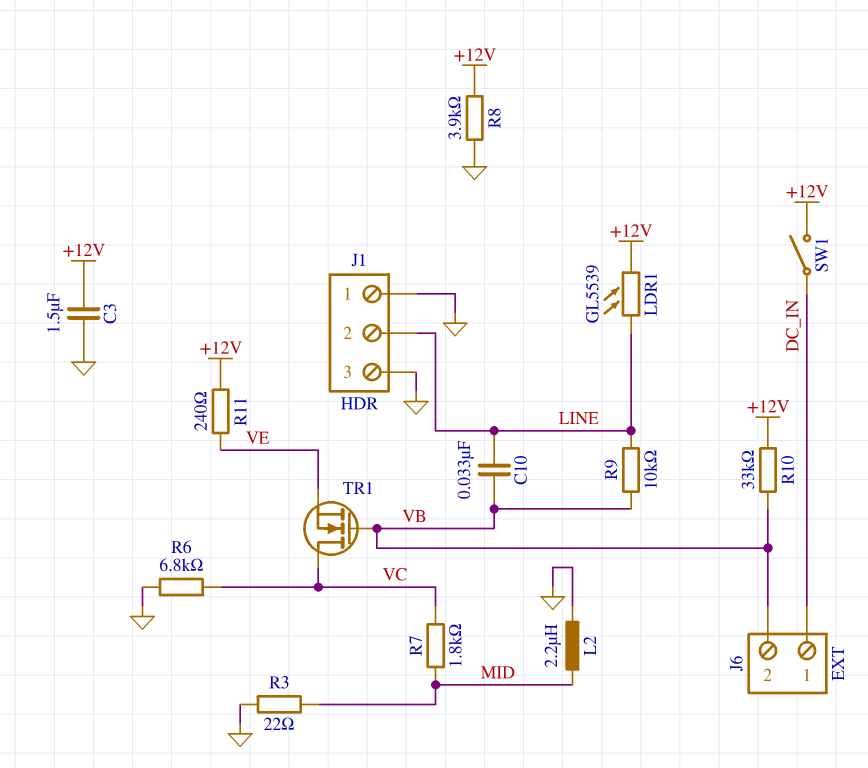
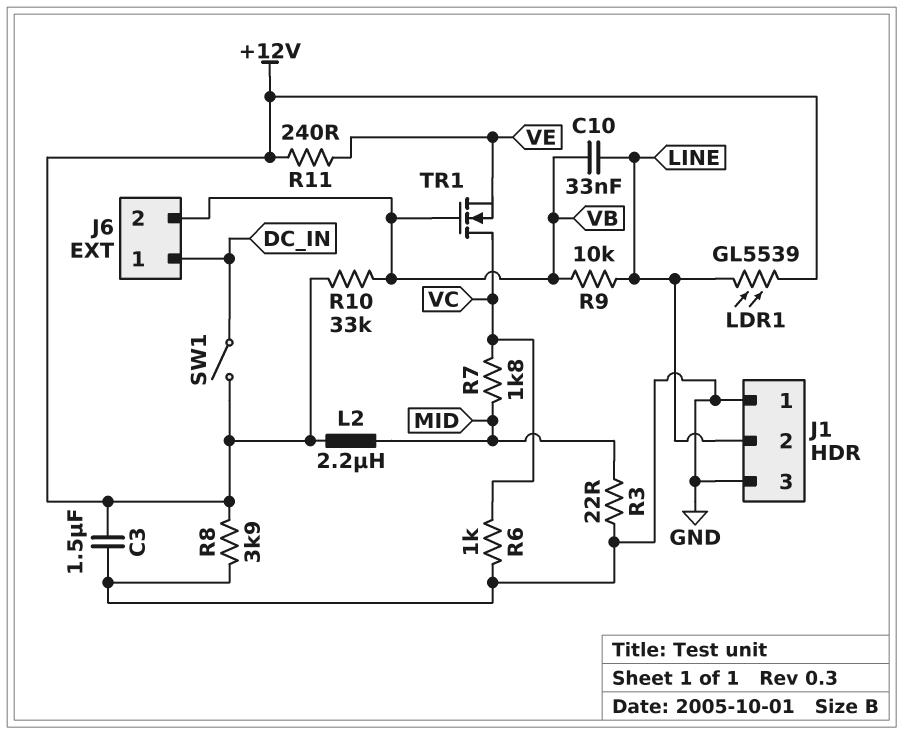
L2: 2.2uH (GND, MID) -> 2.2uH (+12V, MID)
R6: 6.8k (GND, VC) -> 1k (GND, VC)

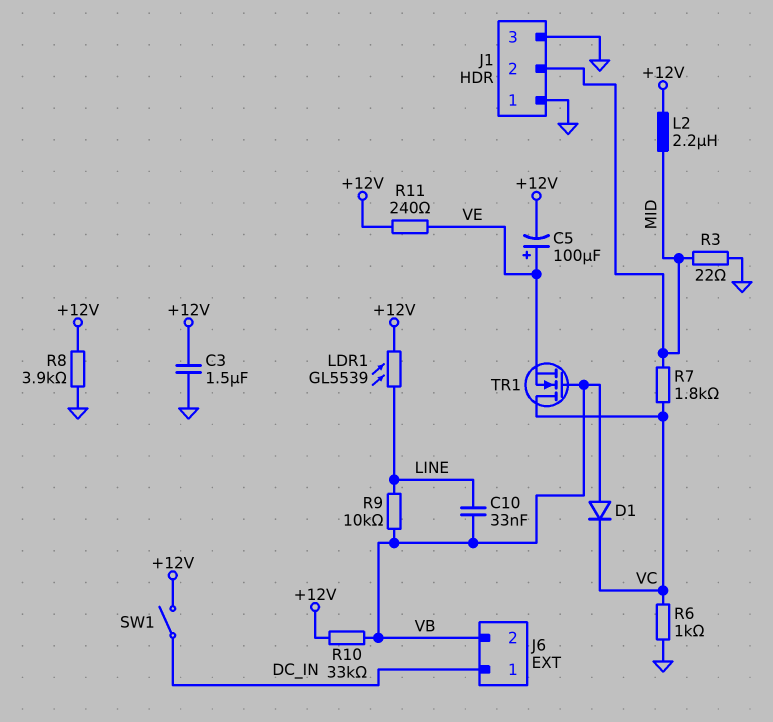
C5: none -> 100uF (plus VE, minus +12V)
D1: none -> diode (A VB, K VC)
J1 pin 2: LINE -> MID

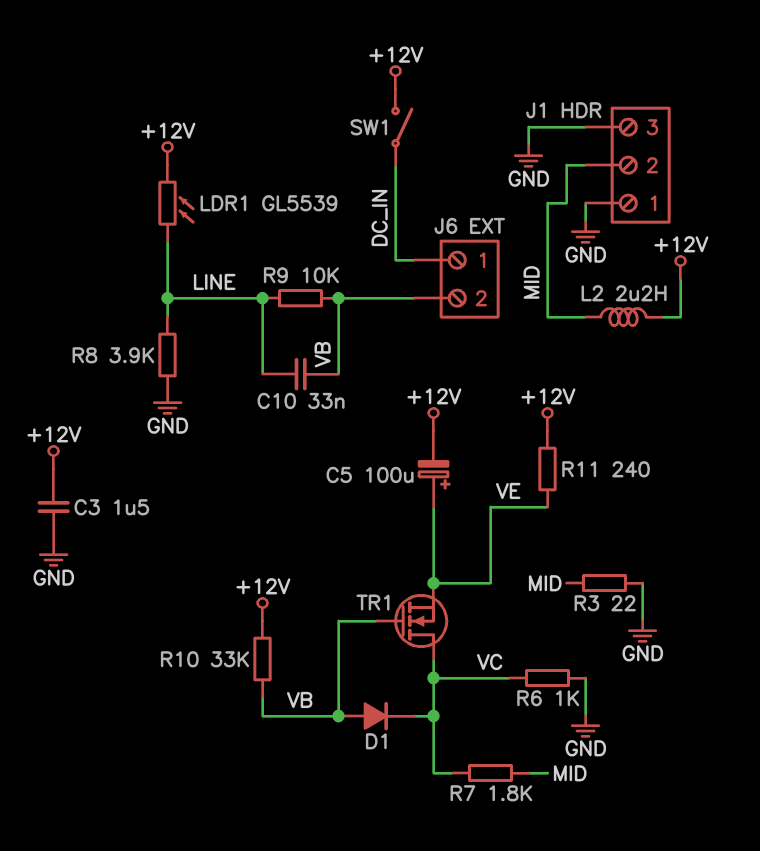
R8: 3.9k (+12V, GND) -> 3.9k (GND, LINE)

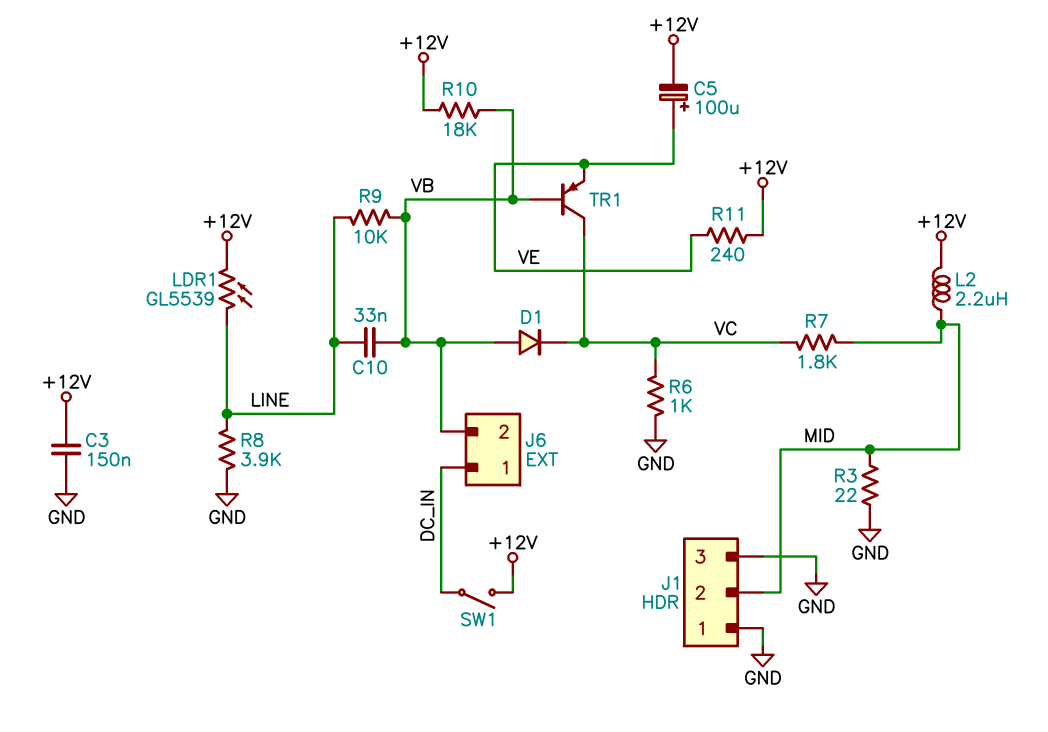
C3: 1.5uF (+12V, GND) -> 150nF (+12V, GND)
R10: 33k (+12V, VB) -> 18k (+12V, VB)
TR1: NMOS (G VB, D VC, S VE) -> PNP (B VB, C VC, E VE)

